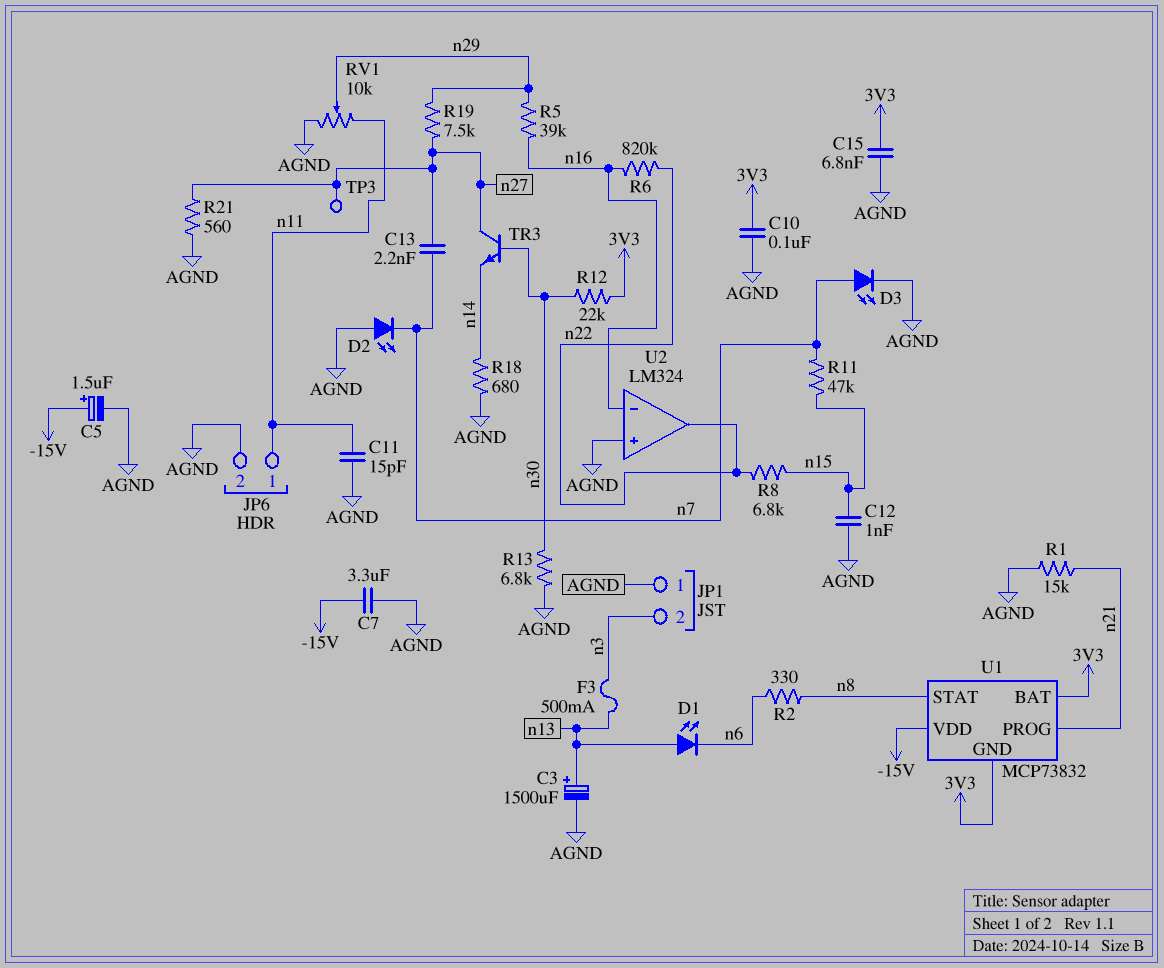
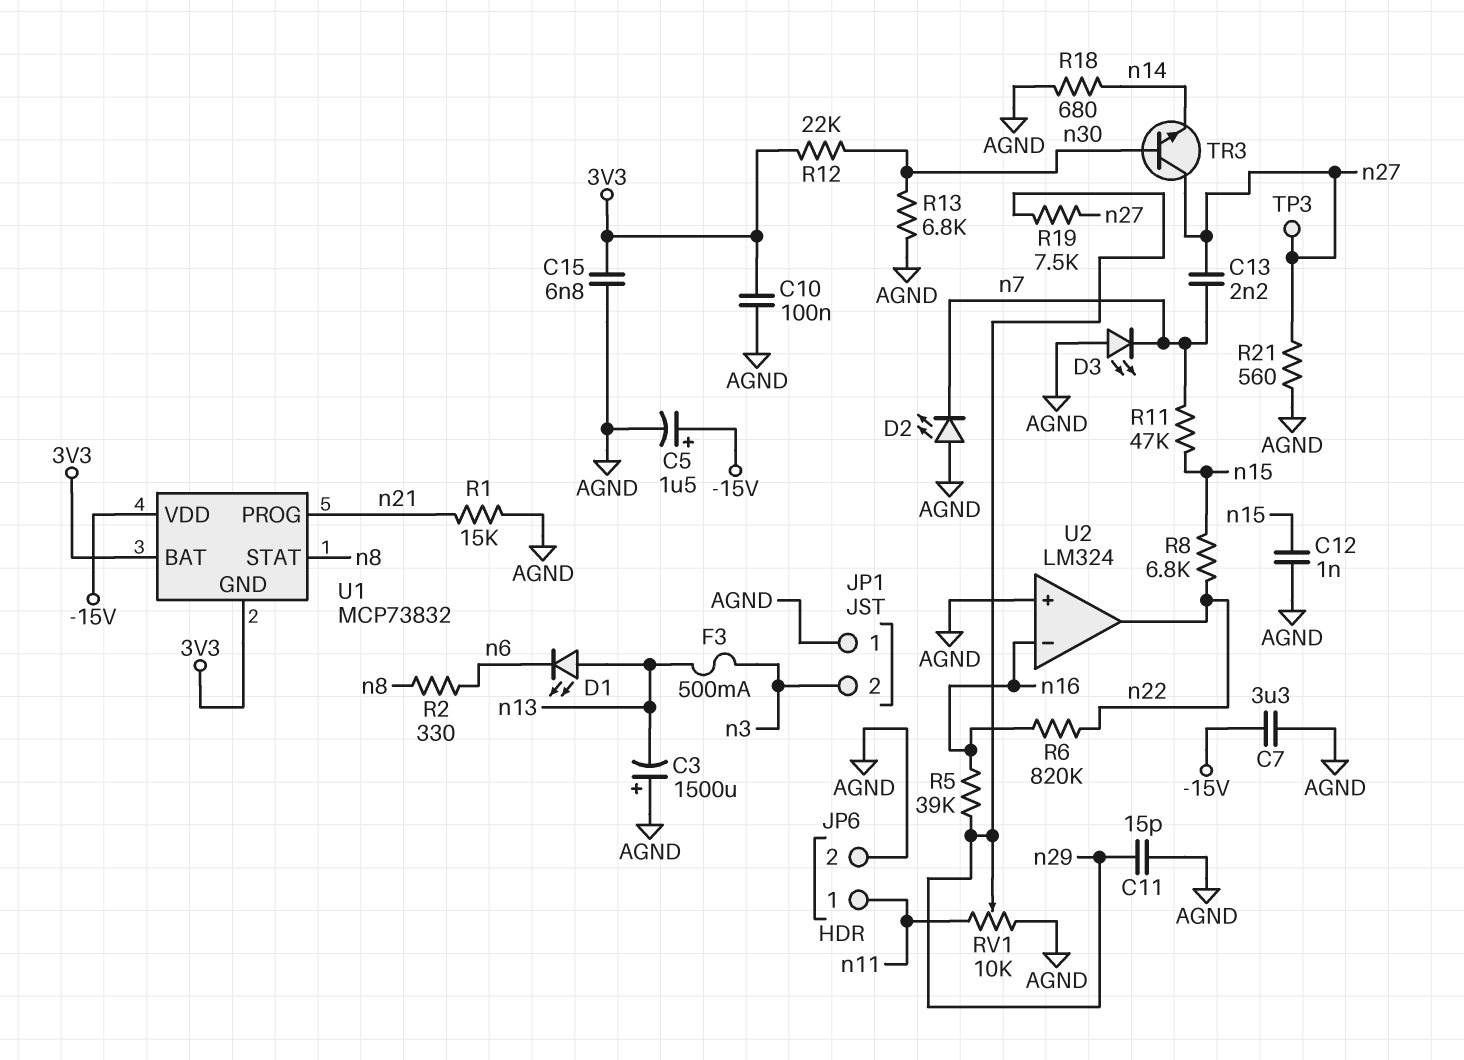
C3: 1500uF (plus n13, minus AGND) -> 1500uF (plus AGND, minus n13)
C11: 15pF (AGND, n11) -> 15pF (AGND, n29)
D3: LED (A n7, K AGND) -> LED (A AGND, K n7)

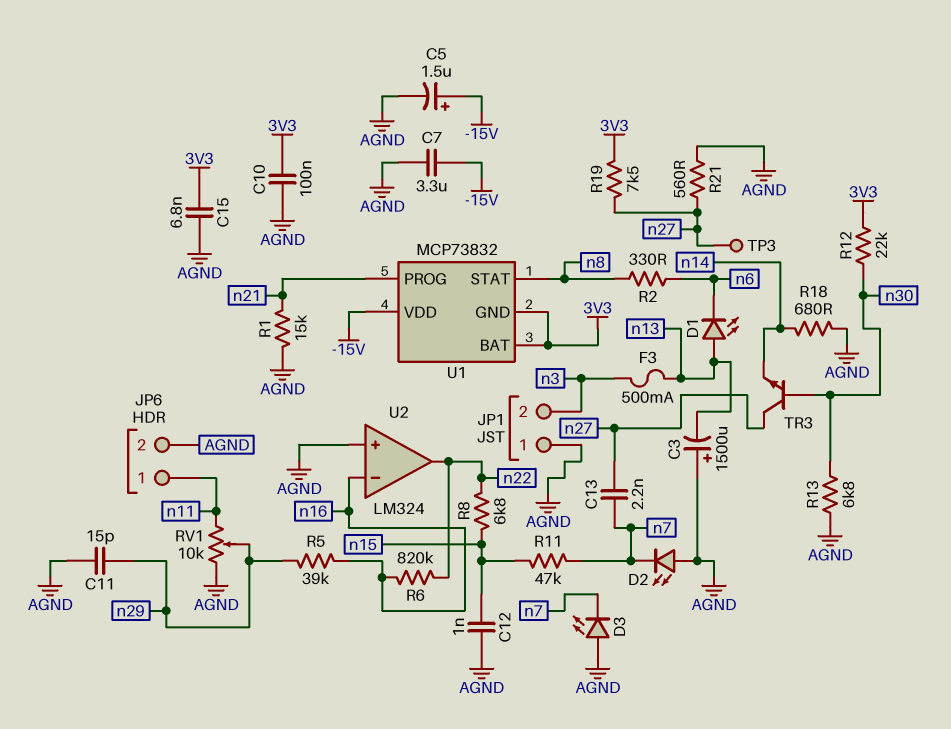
R19: 7.5k (n27, n29) -> 7.5k (3V3, n27)

